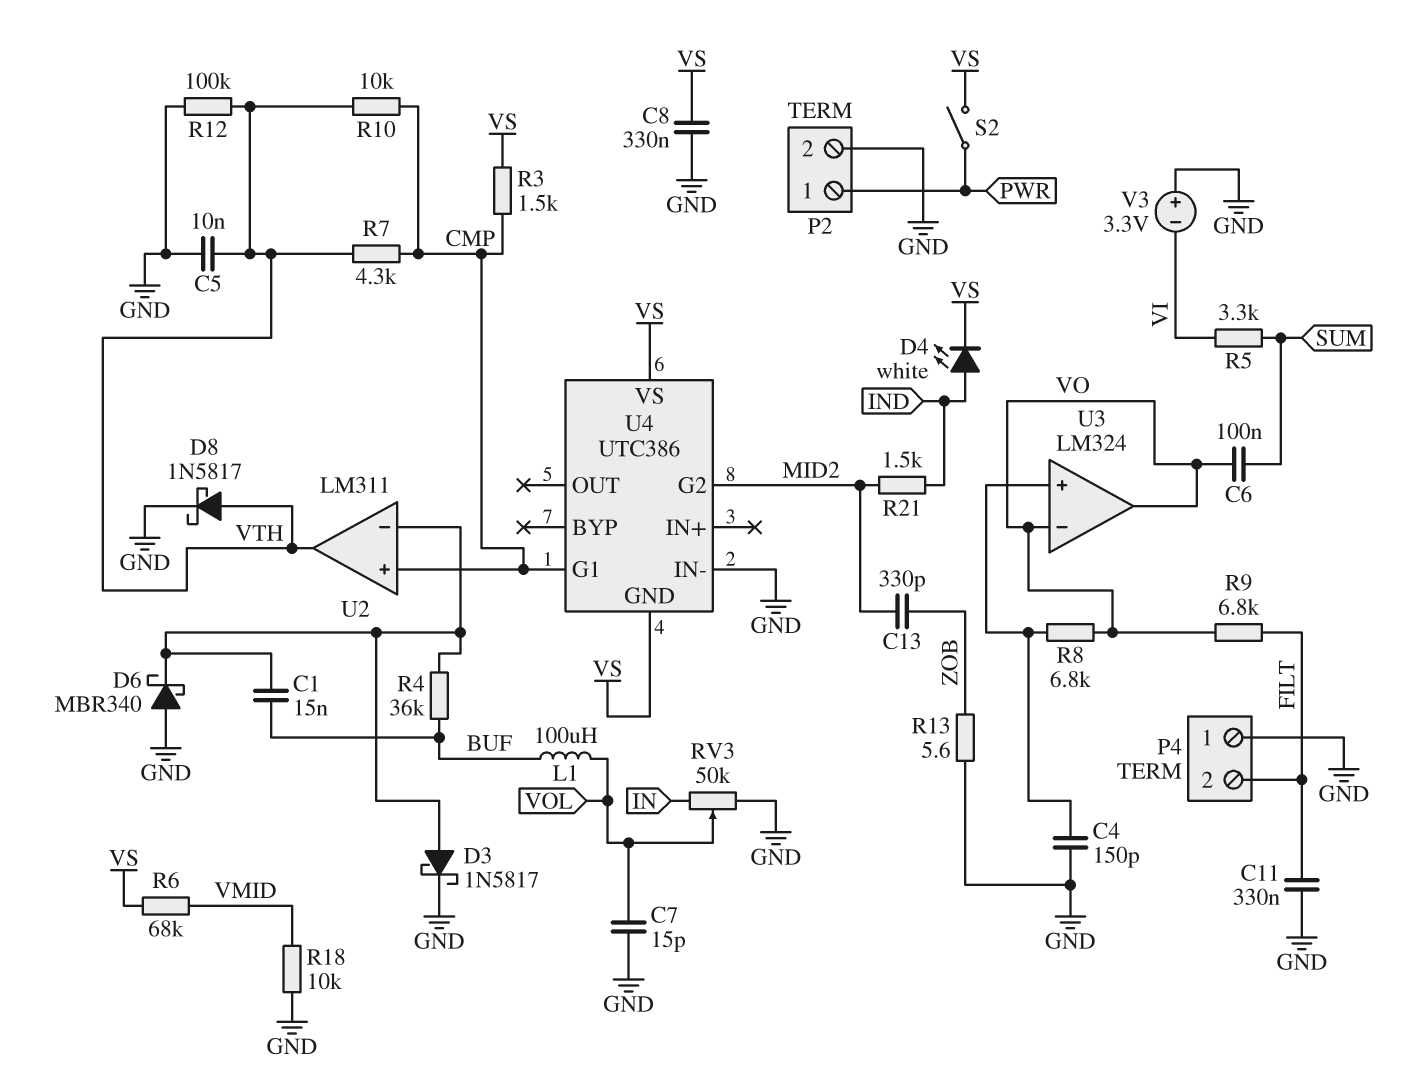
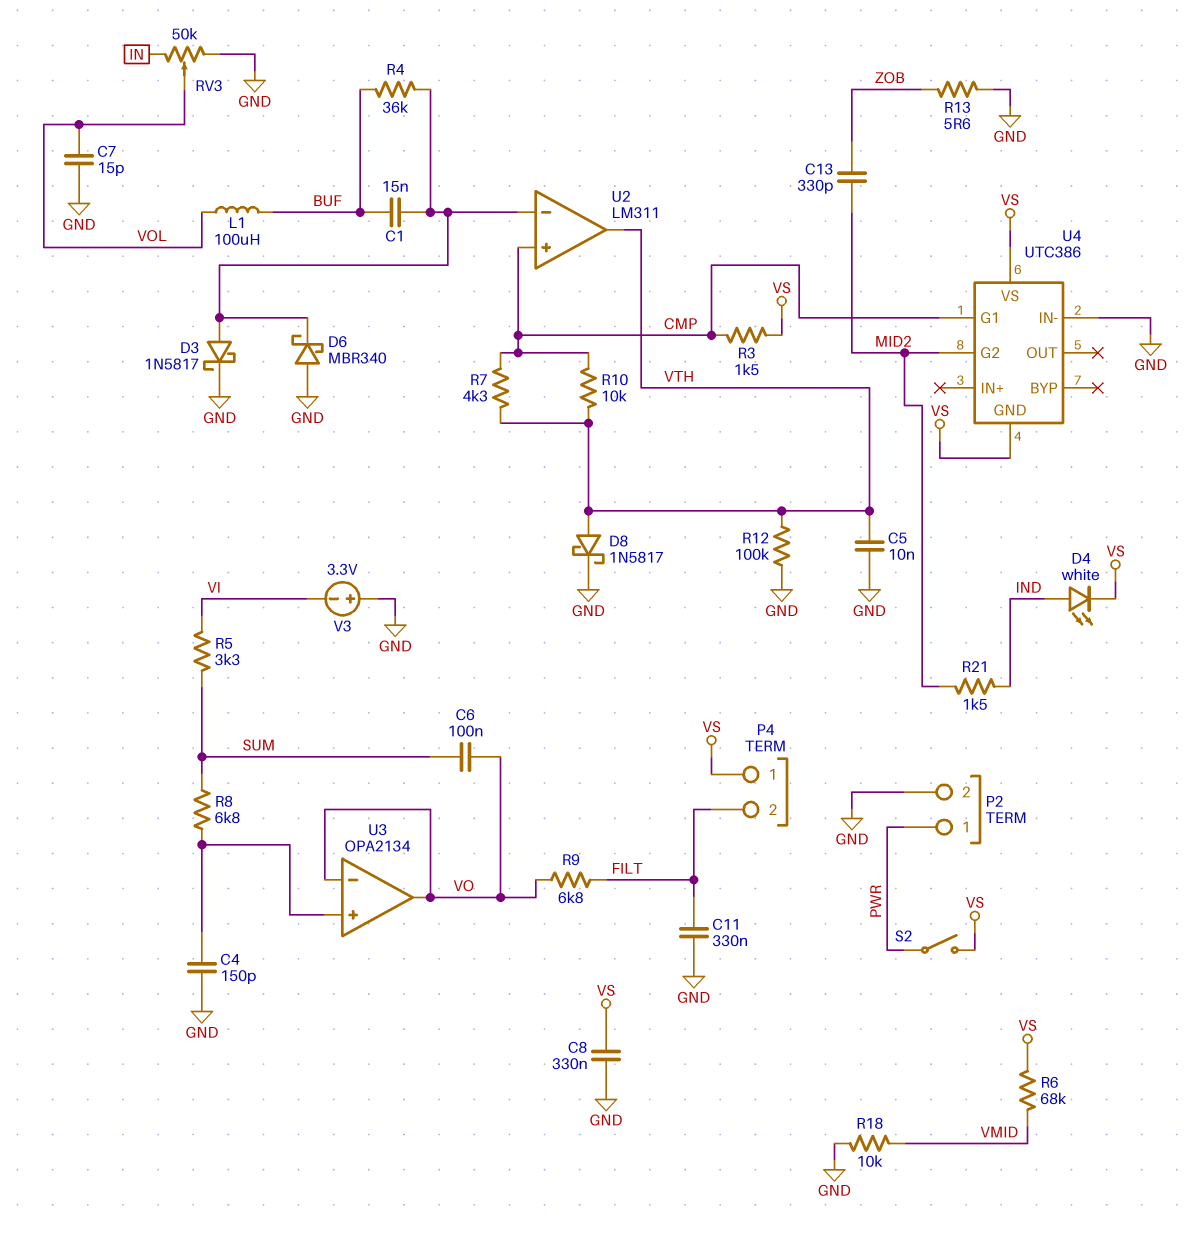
P4 pin 1: GND -> VS
R8: 6.8k (U3/in+, VO) -> 6.8k (SUM, U3/in+)
U3: LM324 -> OPA2134

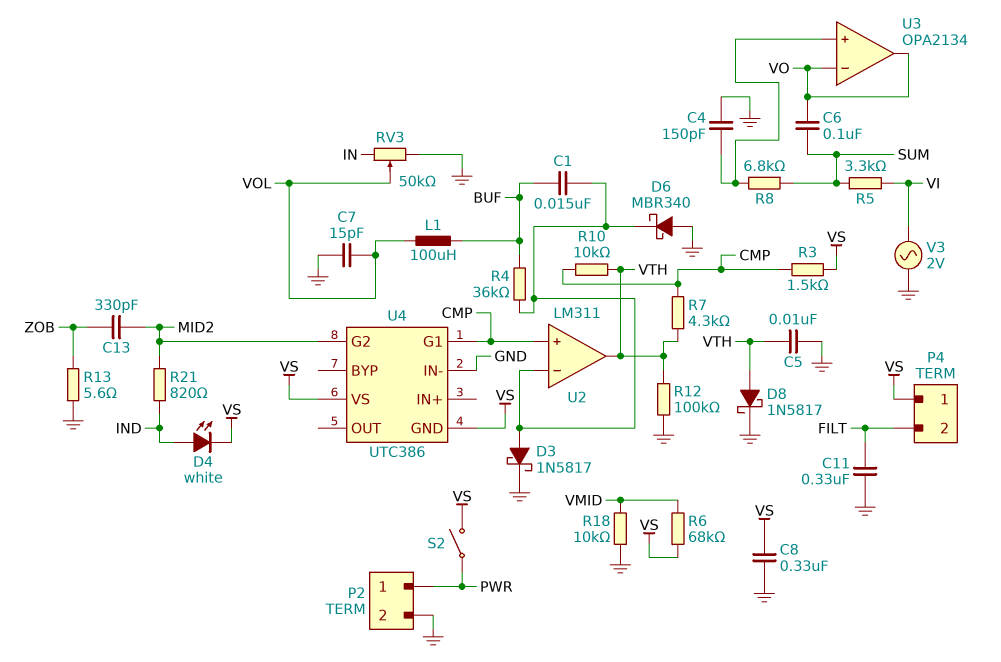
R9: 6.8k (FILT, VO) -> none
R21: 1.5k (IND, MID2) -> 820 (IND, MID2)
V3: 3.3V (plus GND, minus VI) -> AC 2V (GND, VI)

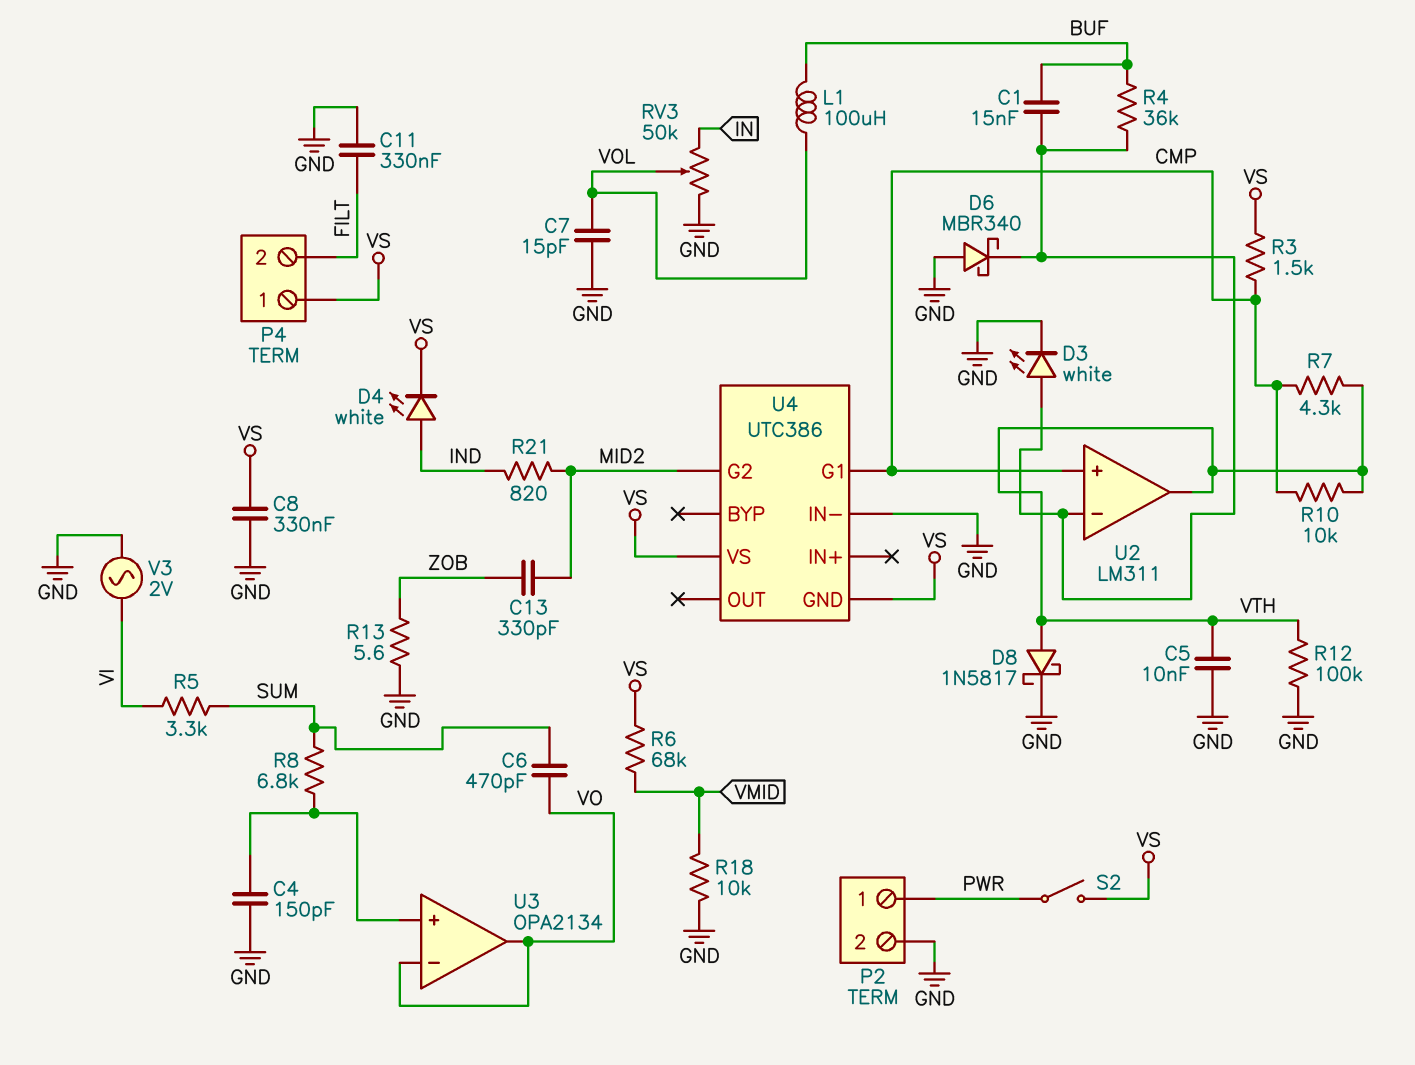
C6: 100nF (SUM, VO) -> 470pF (SUM, VO)
D3: schottky 1N5817 (A U2/in-, K GND) -> LED white (A U2/in-, K GND)

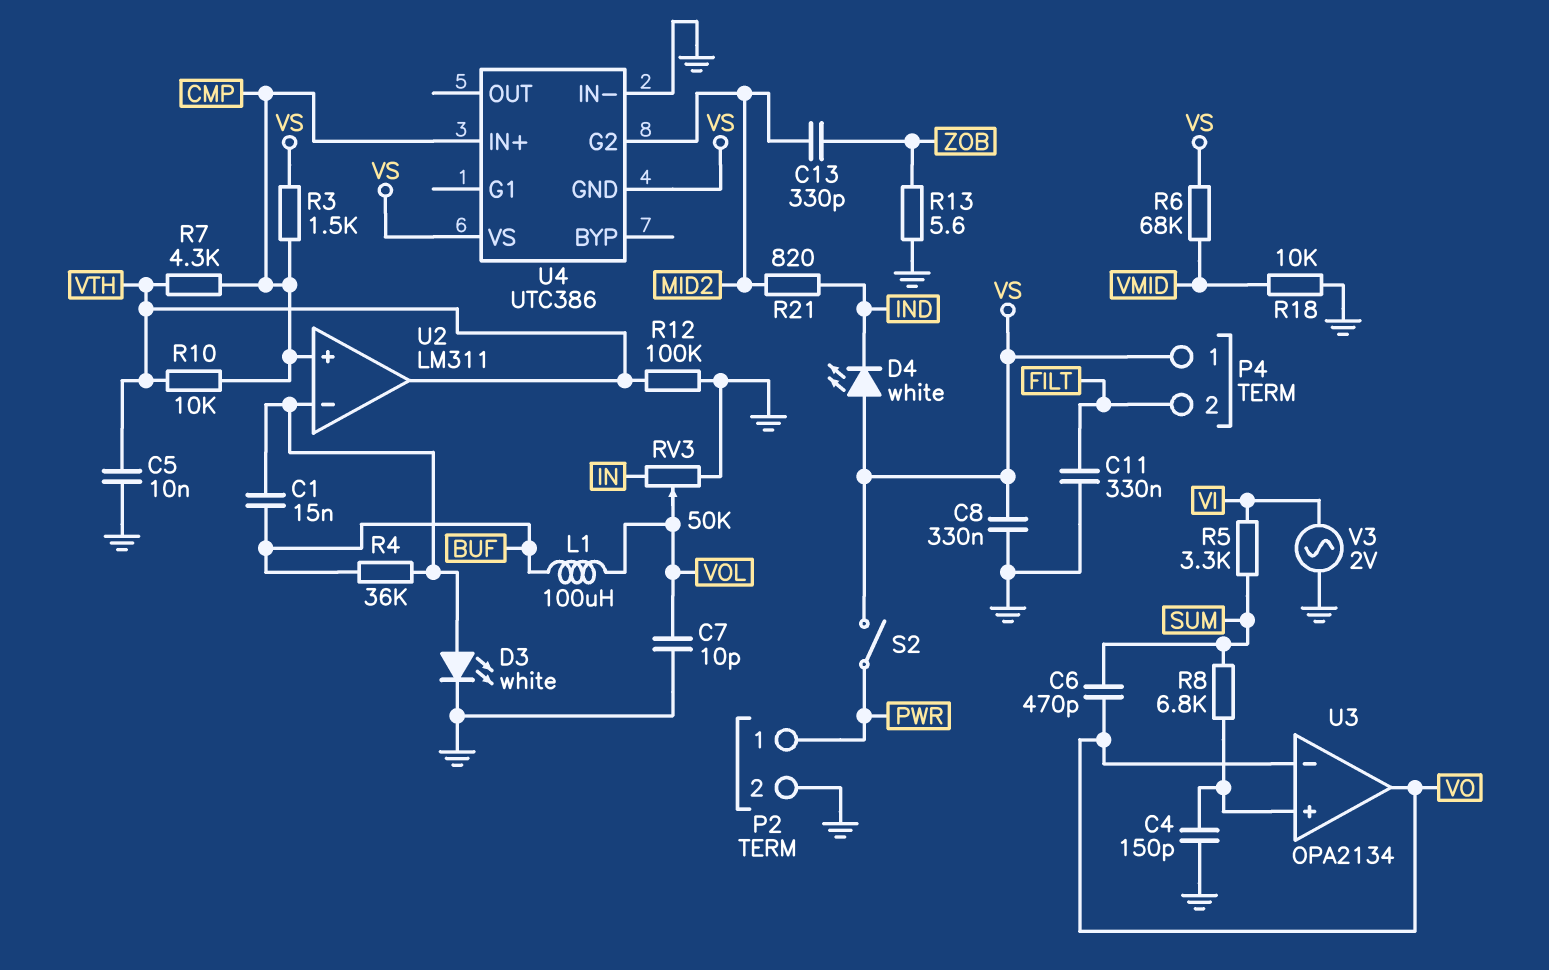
C7: 15pF (GND, VOL) -> 10pF (GND, VOL)
D4: LED white (A IND, K VS) -> LED white (A VS, K IND)
D6: schottky MBR340 (A GND, K U2/in-) -> none
D8: schottky 1N5817 (A VTH, K GND) -> none
U4 pin G1: CMP -> none
U4 pin IN+: none -> CMP

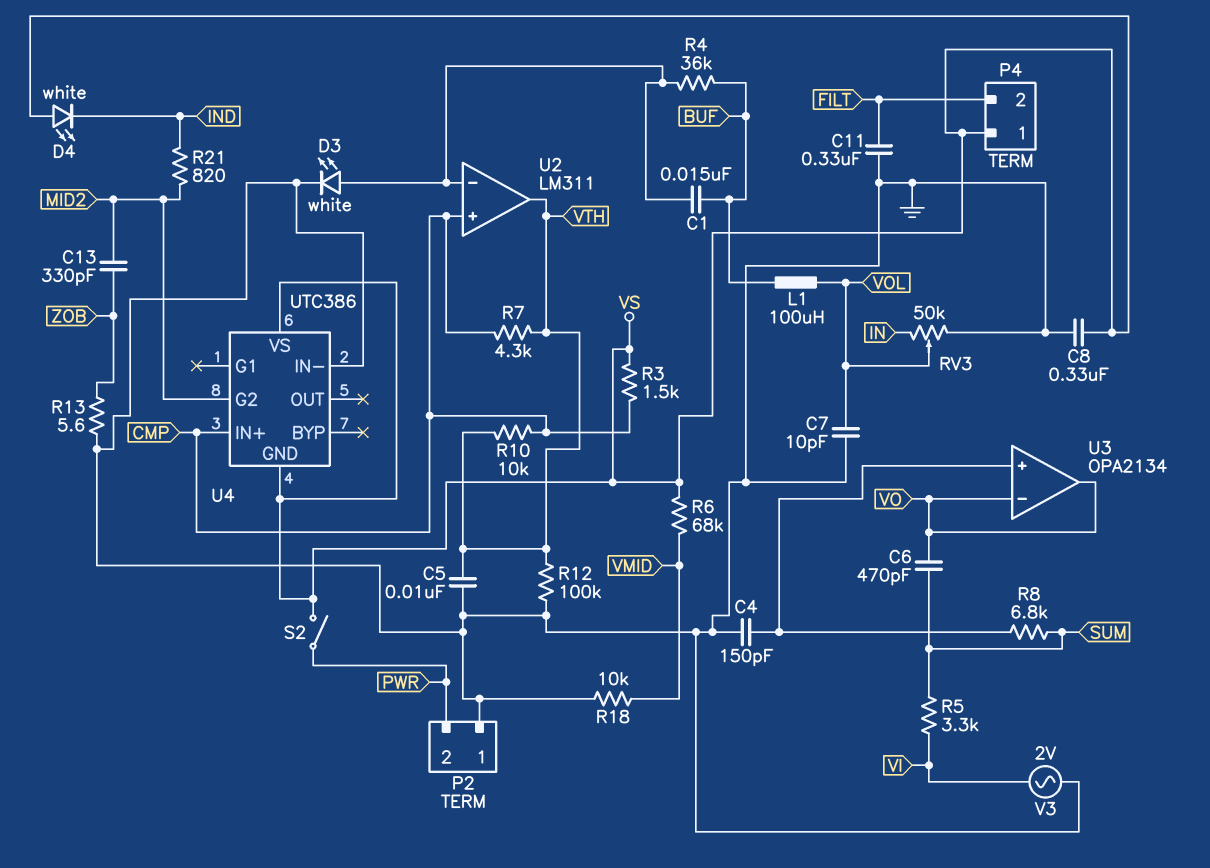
P2 pin 1: PWR -> GND
P2 pin 2: GND -> PWR

